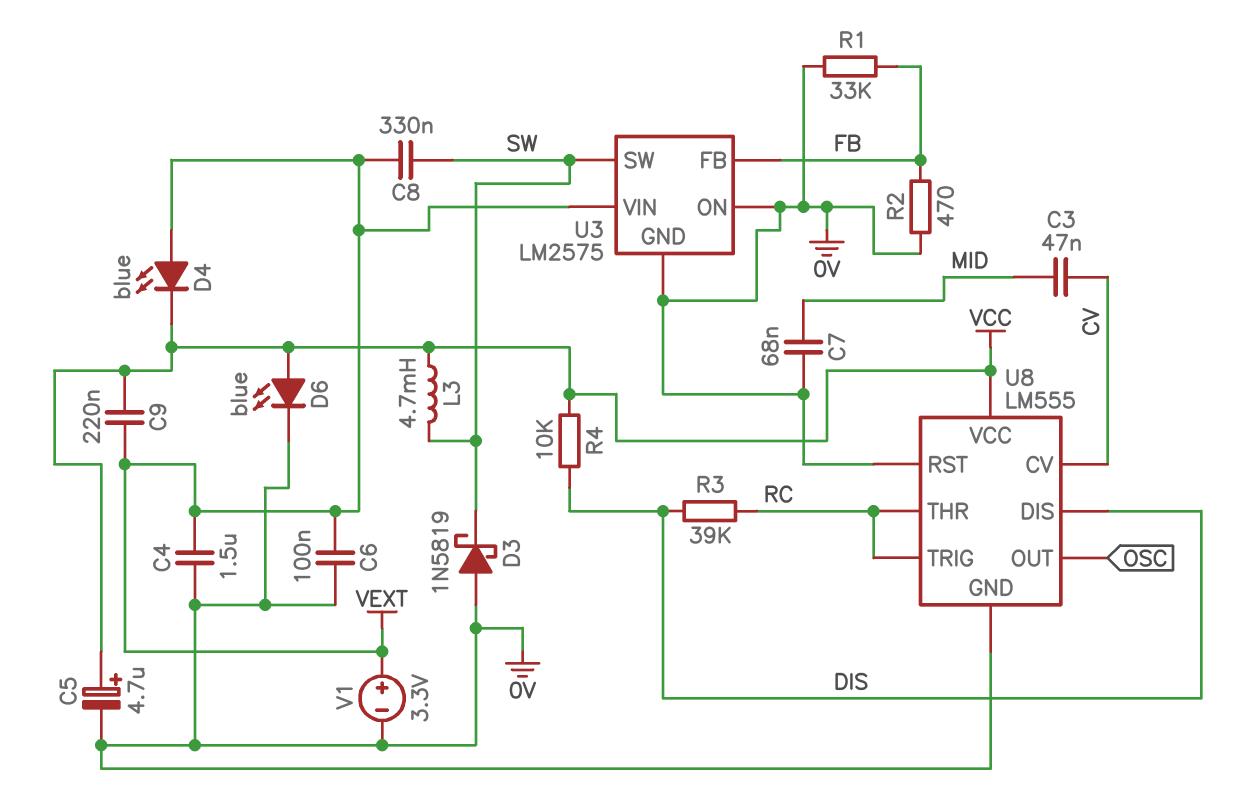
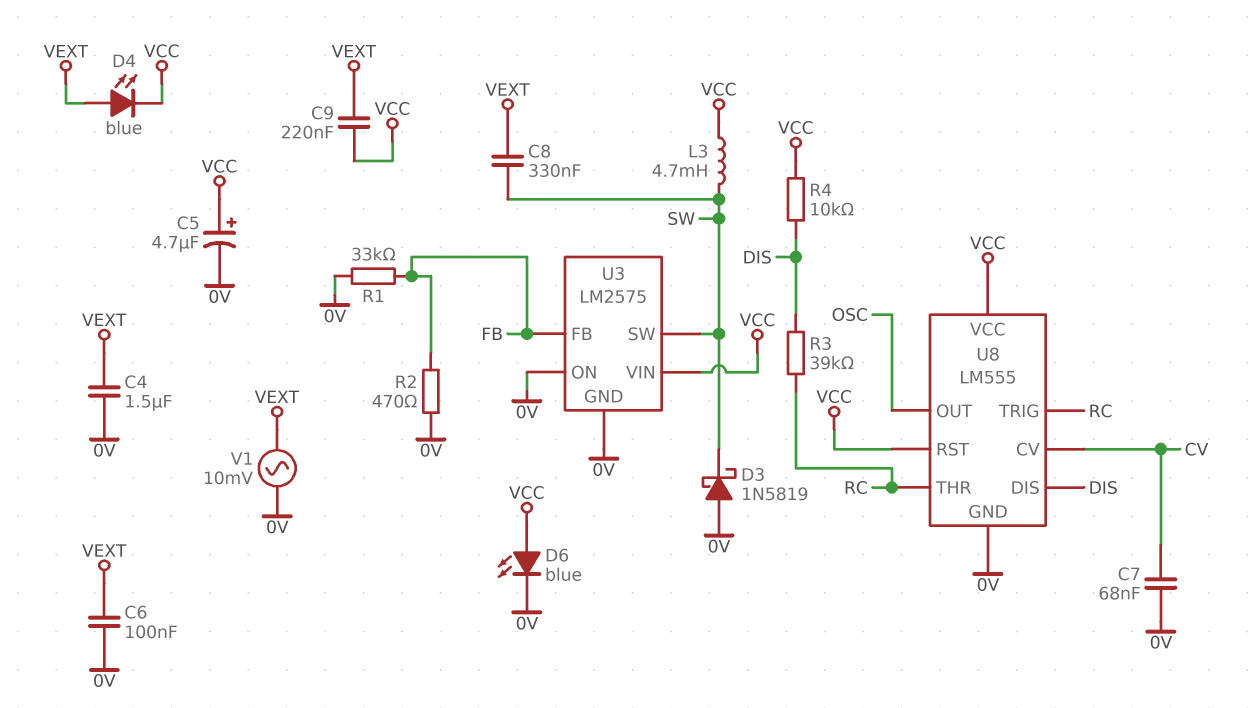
C3: 47nF (CV, MID) -> none
C7: 68nF (0V, MID) -> 68nF (0V, CV)
U3 pin VIN: VEXT -> VCC
U8 pin RST: 0V -> VCC
V1: 3.3V (plus VEXT, minus 0V) -> AC 10mV (0V, VEXT)

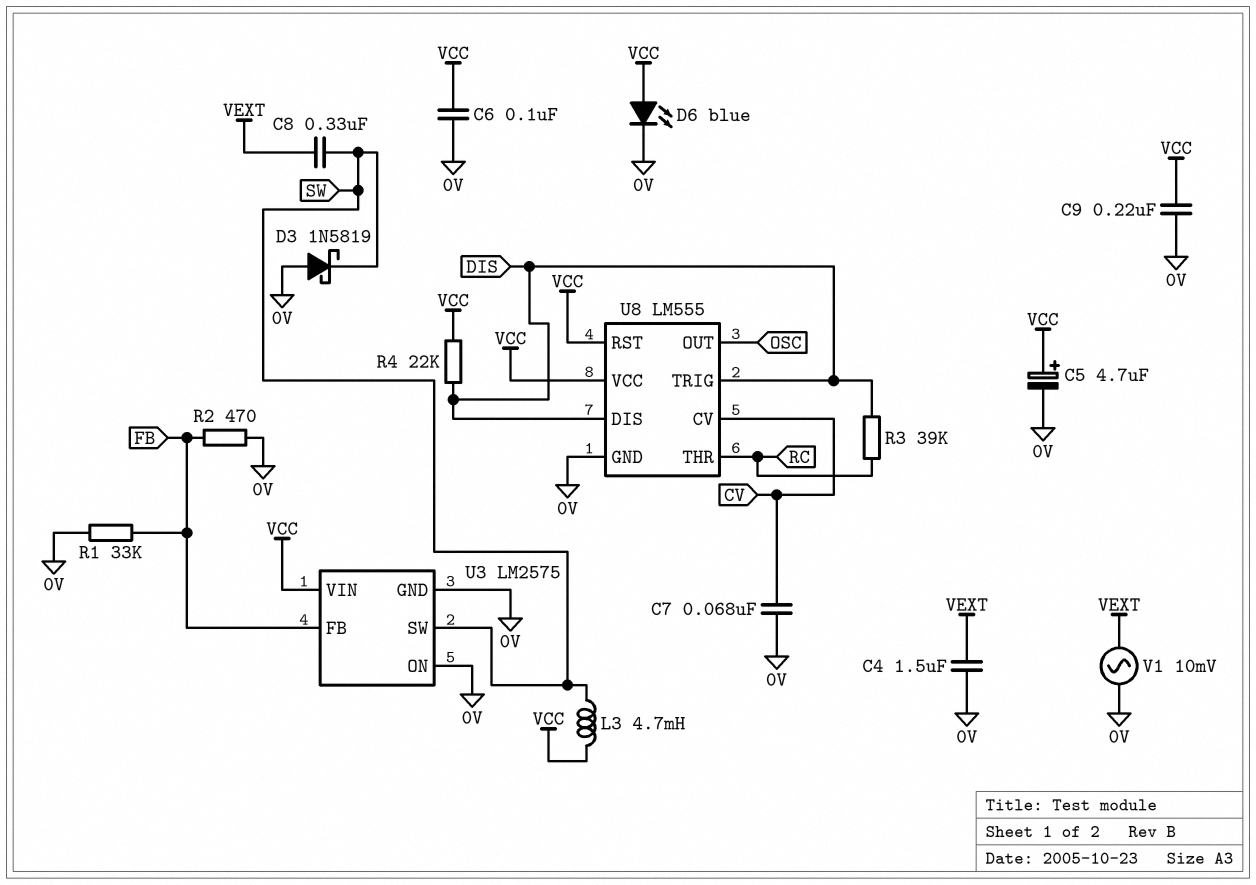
C6: 100nF (0V, VEXT) -> 100nF (0V, VCC)
C9: 220nF (VCC, VEXT) -> 220nF (0V, VCC)
D4: LED blue (A VEXT, K VCC) -> none
R4: 10k (DIS, VCC) -> 22k (DIS, VCC)
U8 pin TRIG: RC -> DIS

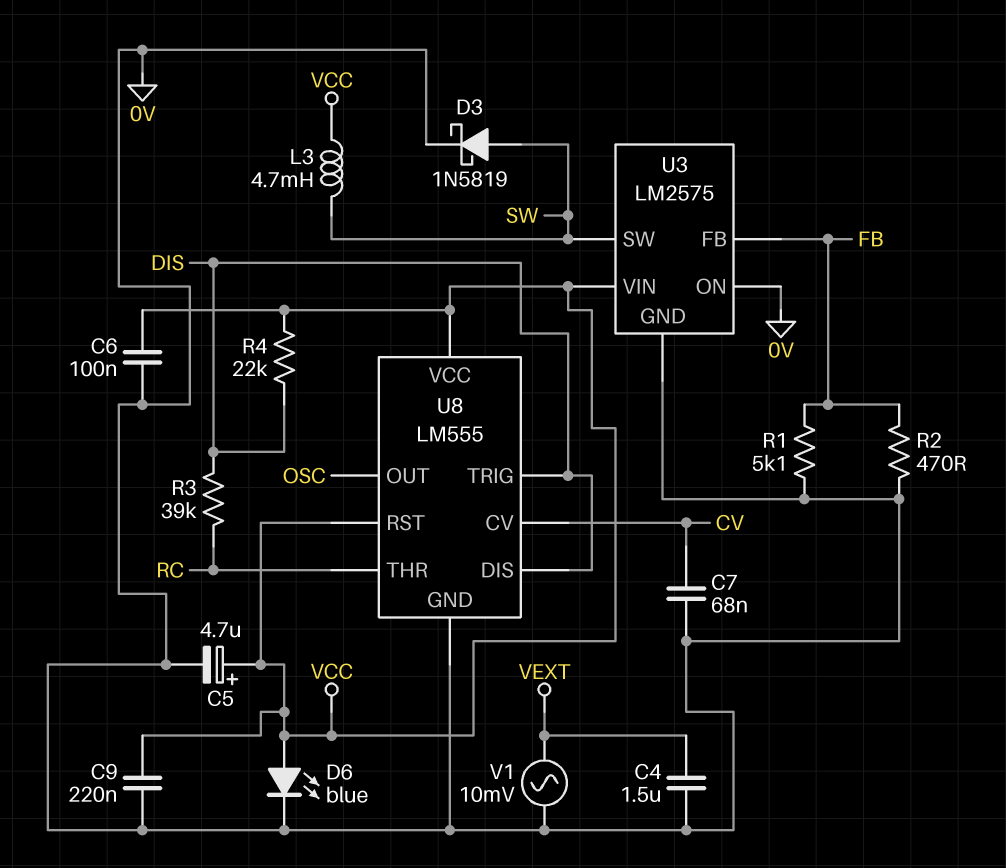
C8: 330nF (SW, VEXT) -> none
D3: schottky 1N5819 (A 0V, K SW) -> schottky 1N5819 (A SW, K 0V)
R1: 33k (0V, FB) -> 5.1k (0V, FB)

